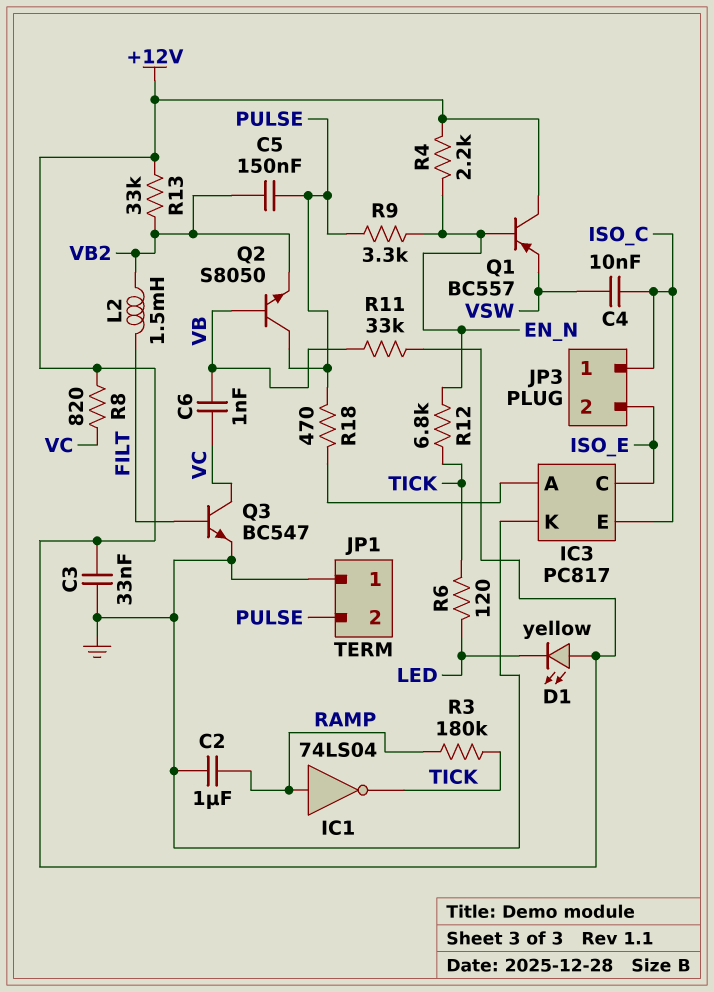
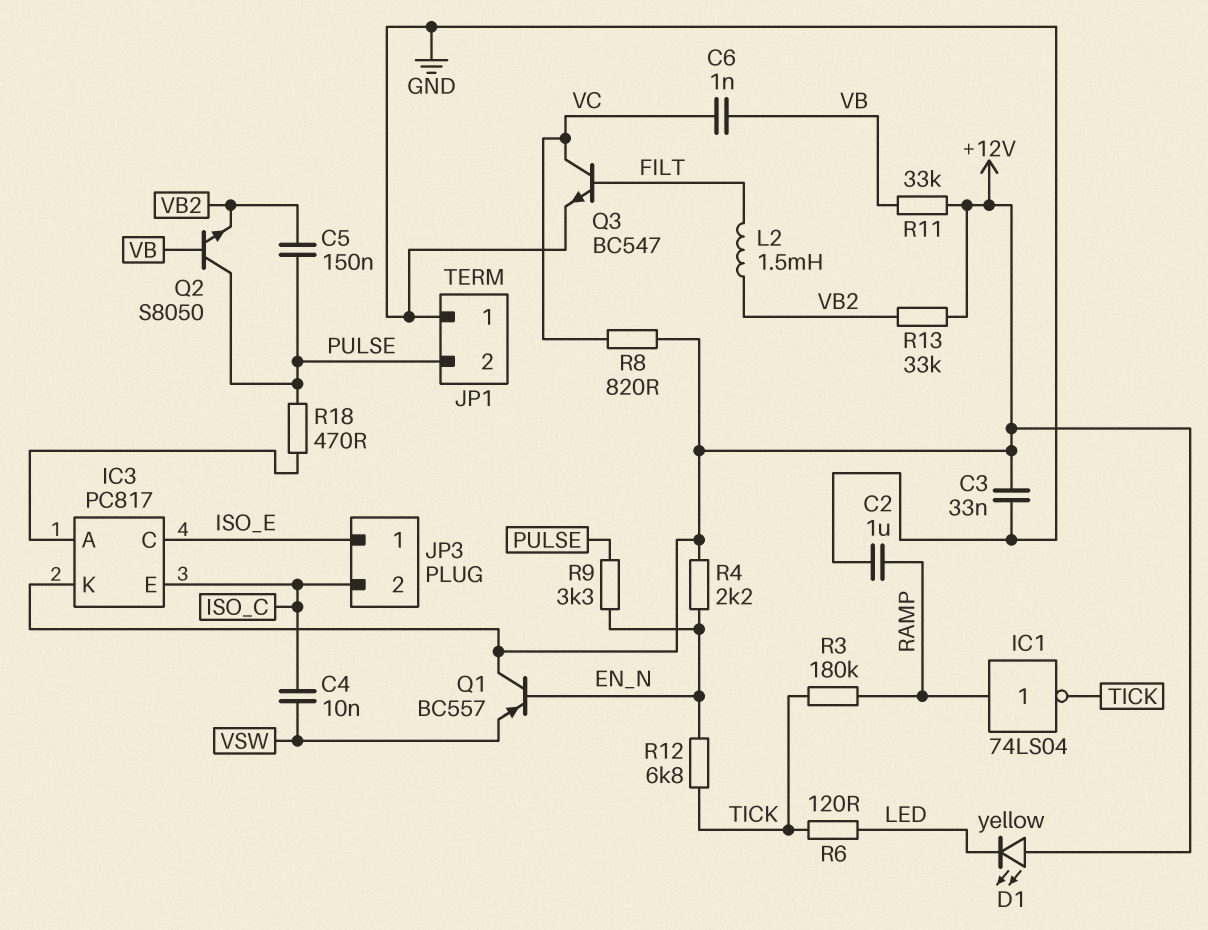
IC3 pin K: GND -> +12V
JP3 pin 1: ISO_C -> ISO_E
JP3 pin 2: ISO_E -> ISO_C

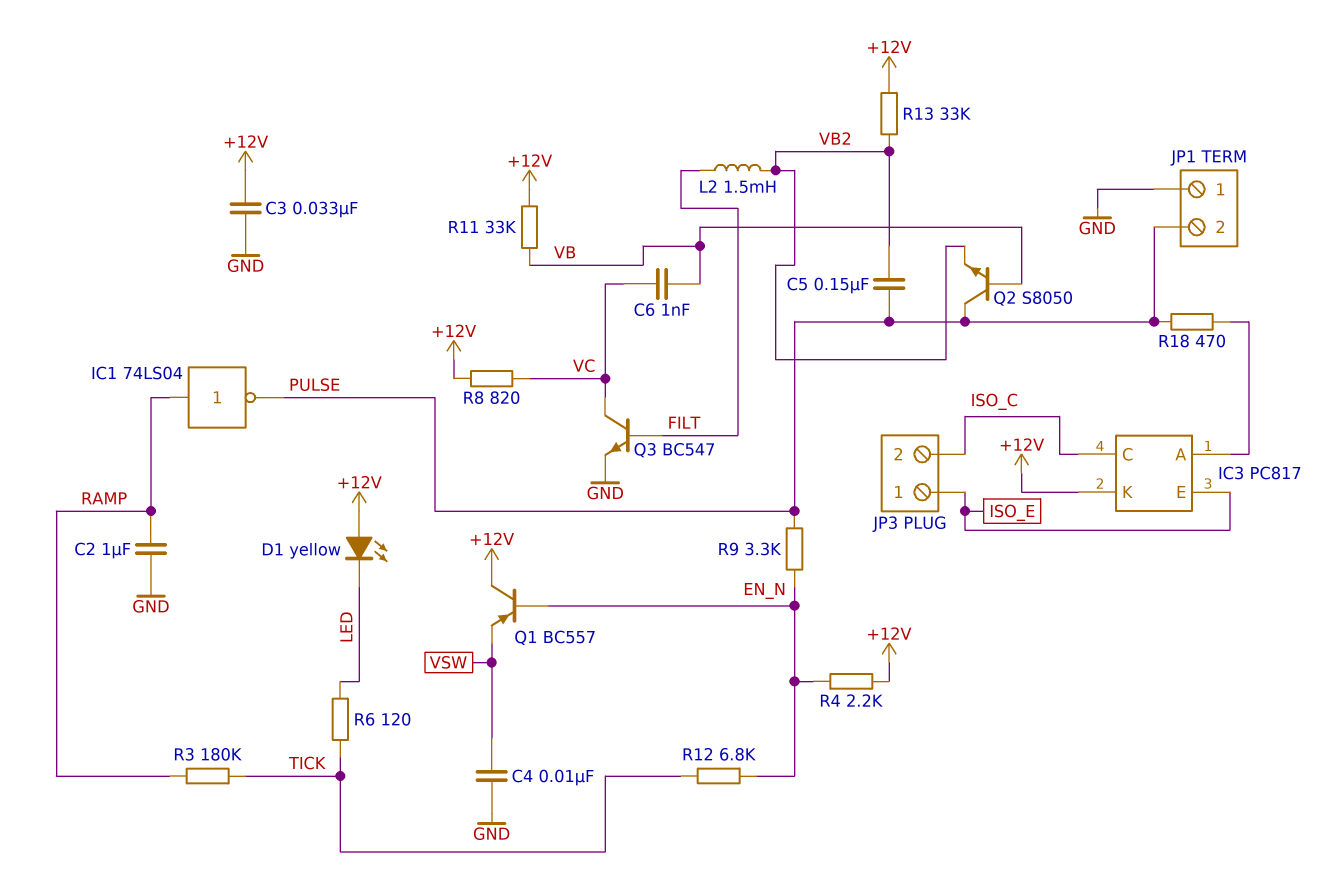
C4: 10nF (ISO_C, VSW) -> 10nF (GND, VSW)
IC1: NOT 74LS04 (in RAMP, out TICK) -> NOT 74LS04 (in RAMP, out PULSE)
IC3 pin C: ISO_E -> ISO_C
IC3 pin E: ISO_C -> ISO_E

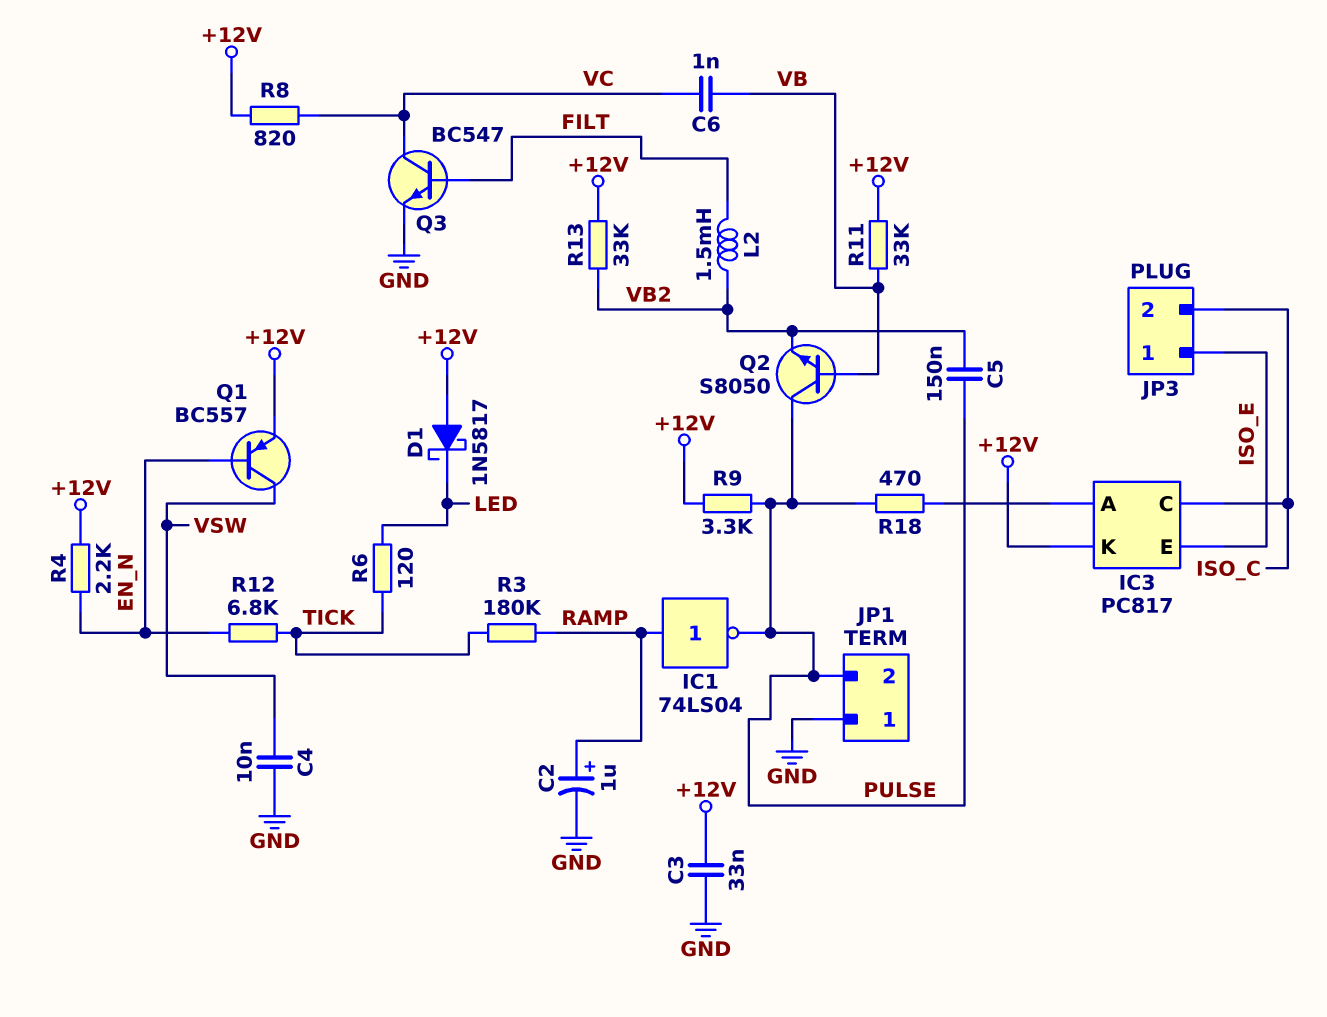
C2: 1uF (GND, RAMP) -> 1uF (plus RAMP, minus GND)
D1: LED yellow (A +12V, K LED) -> schottky 1N5817 (A +12V, K LED)
Q1: PNP BC557 (B EN_N, C +12V, E VSW) -> PNP BC557 (B EN_N, C VSW, E +12V)
R9: 3.3k (EN_N, PULSE) -> 3.3k (+12V, PULSE)

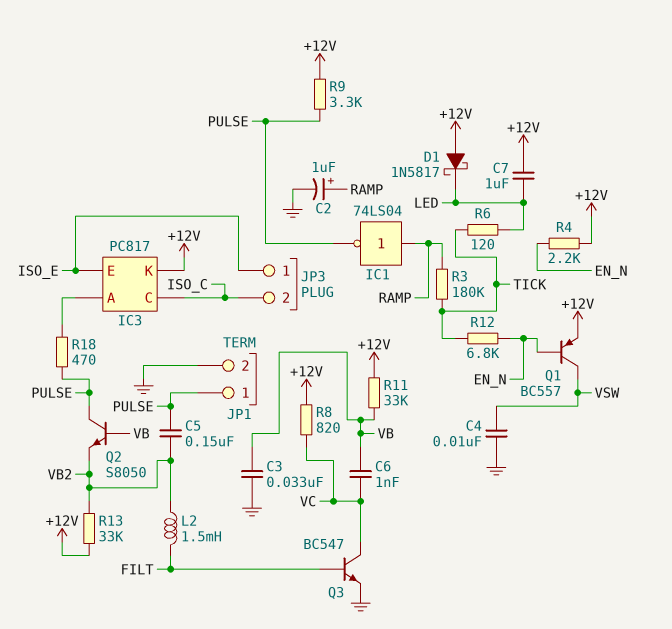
C3: 33nF (+12V, GND) -> 33nF (GND, VB)
C7: none -> 1uF (+12V, LED)
JP1 pin 1: GND -> PULSE
JP1 pin 2: PULSE -> GND

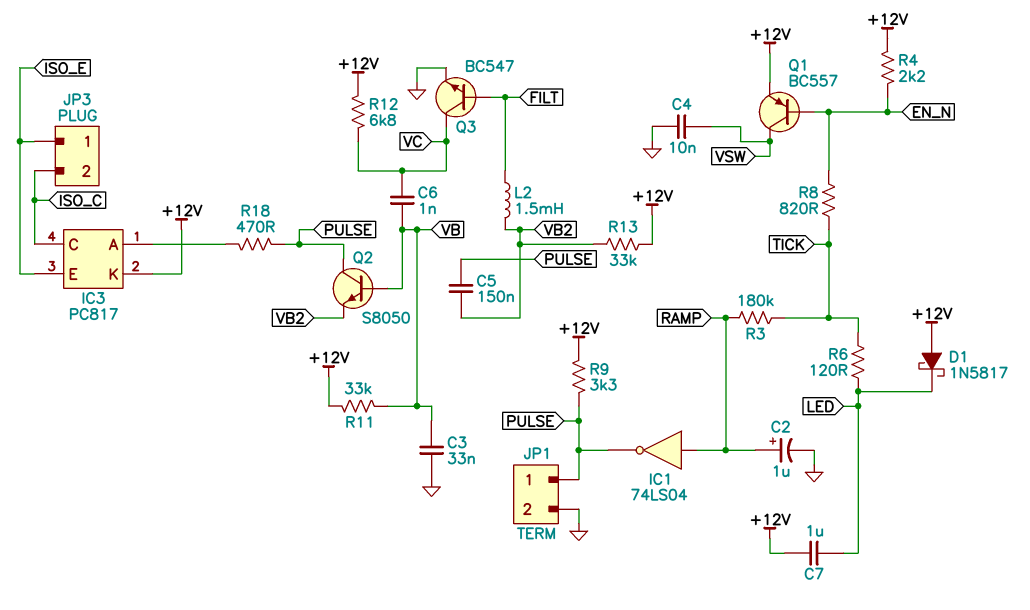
R8: 820 (+12V, VC) -> 820 (EN_N, TICK)
R12: 6.8k (EN_N, TICK) -> 6.8k (+12V, VC)

